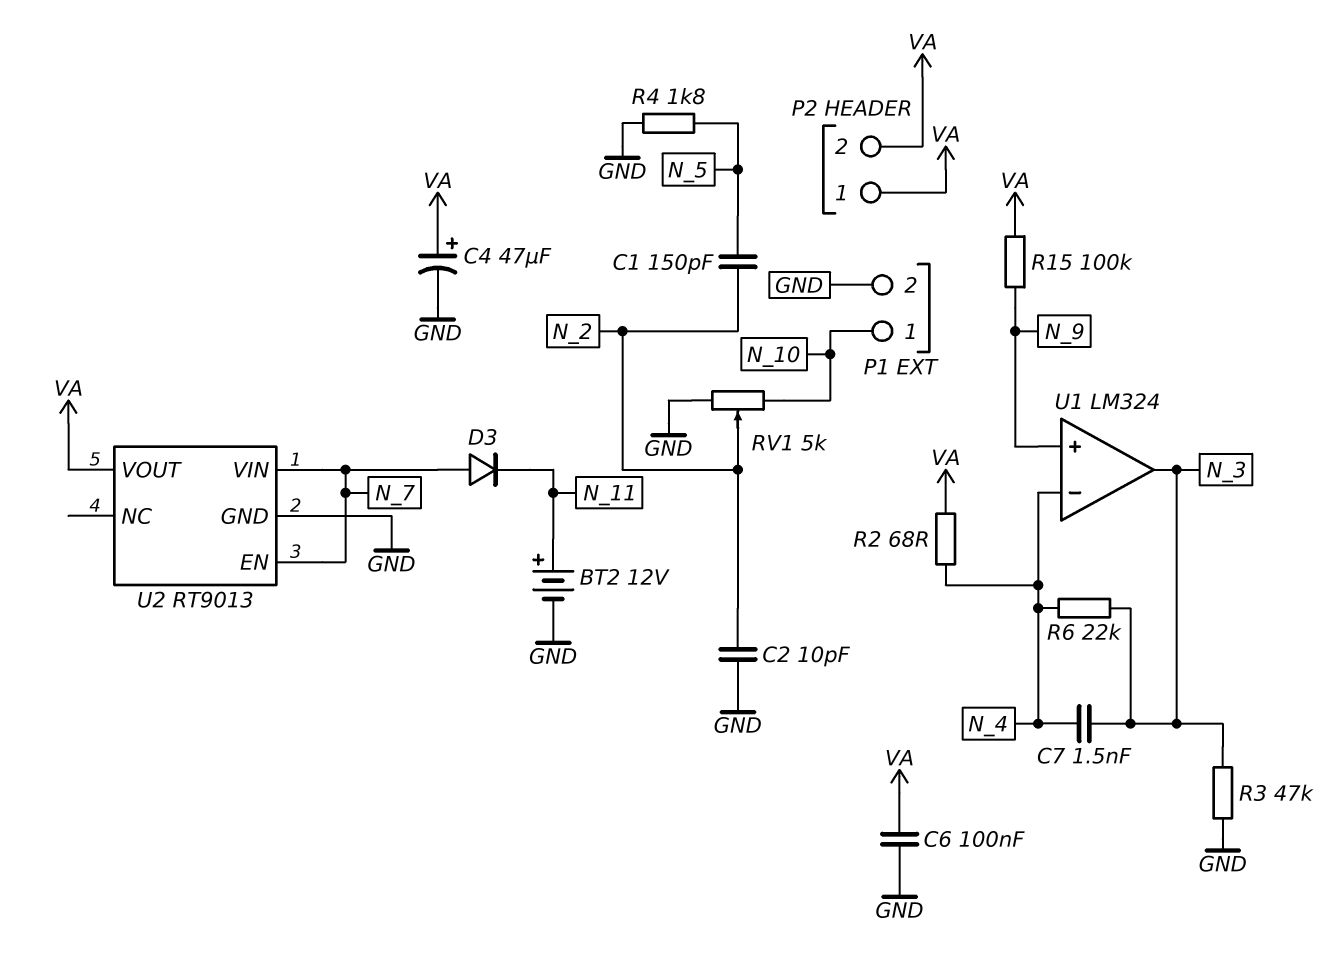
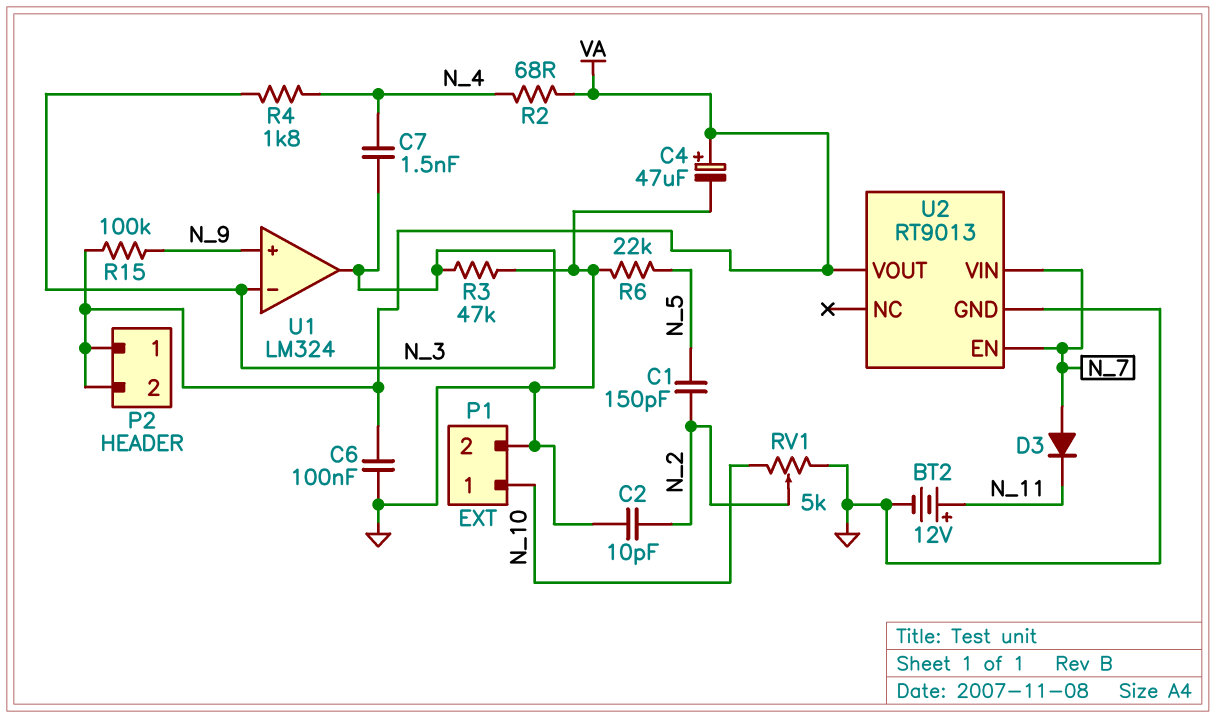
R4: 1.8k (GND, N_5) -> 1.8k (N_3, N_4)
R6: 22k (N_3, N_4) -> 22k (GND, N_5)
U1 pin in-: N_4 -> N_3

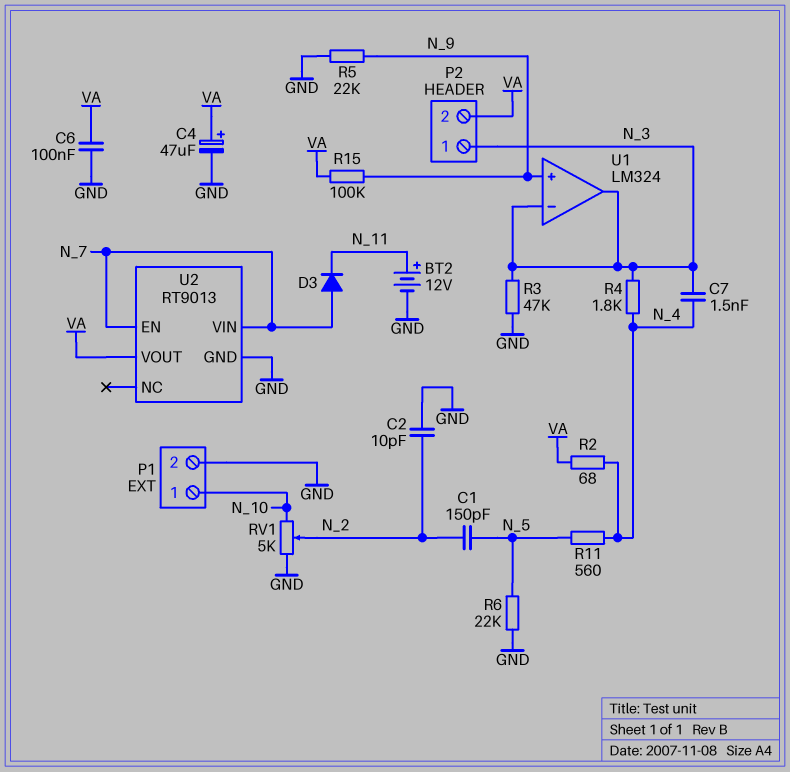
P2 pin 1: VA -> N_3
R5: none -> 22k (GND, N_9)
R11: none -> 560 (N_4, N_5)

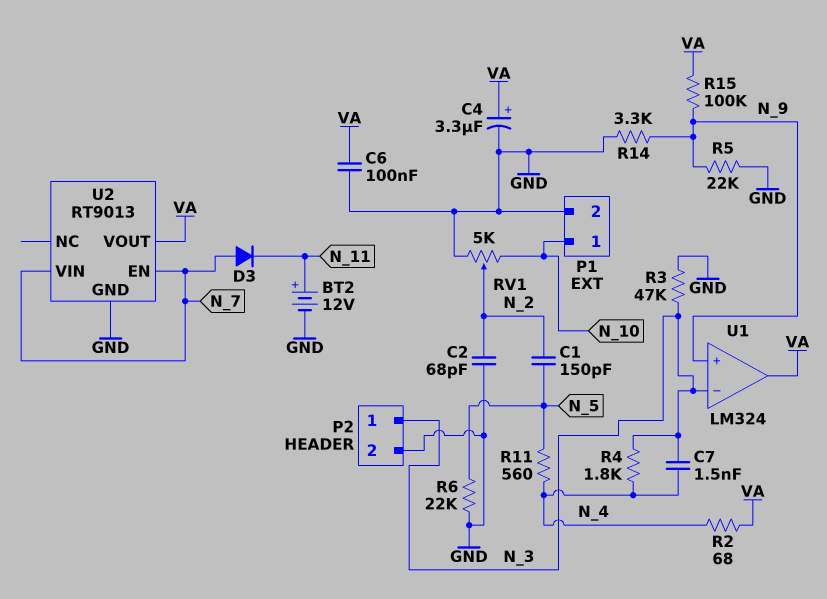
C2: 10pF (GND, N_2) -> 68pF (GND, N_2)
C4: 47uF (plus VA, minus GND) -> 3.3uF (plus VA, minus GND)
P2 pin 2: VA -> GND
R14: none -> 3.3k (GND, N_9)
U1 pin out: N_3 -> VA

